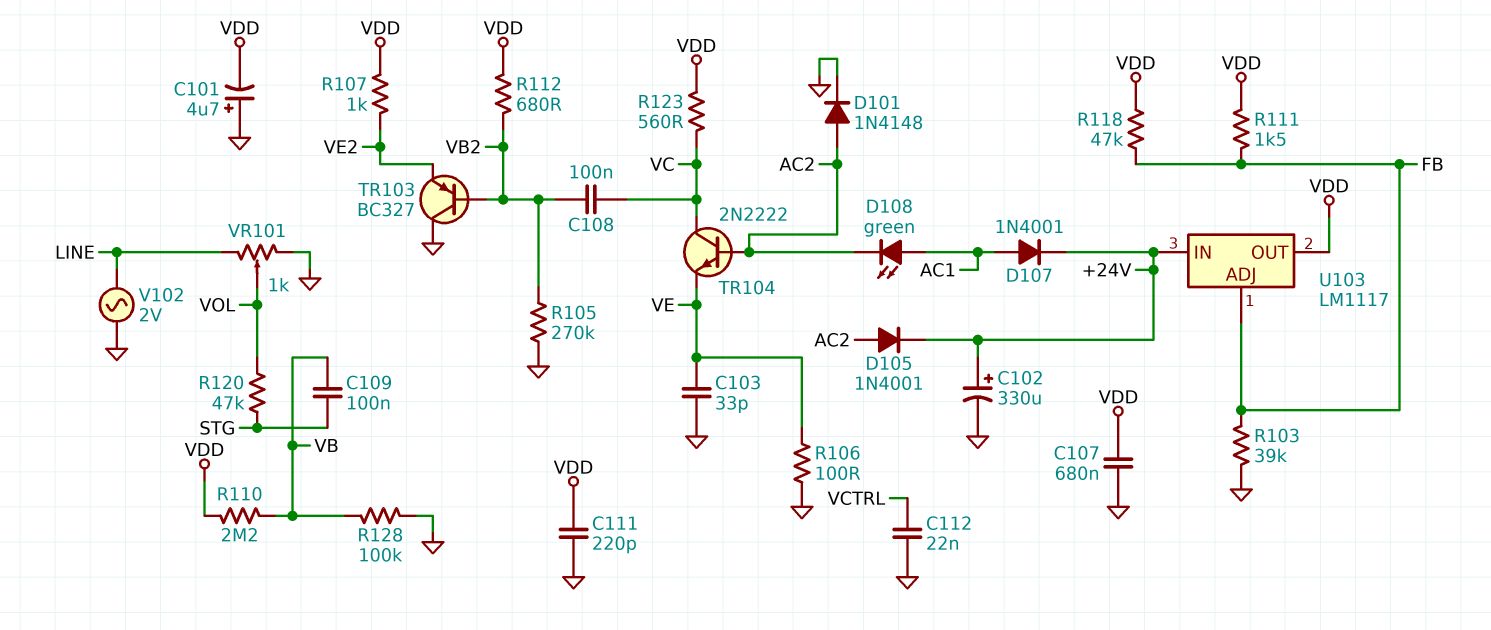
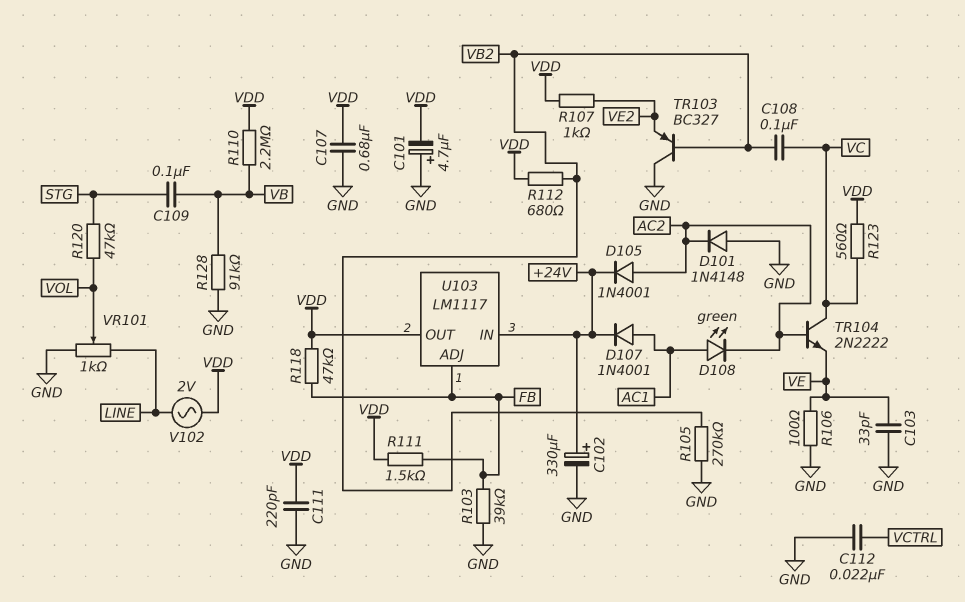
D101: diode 1N4148 (A AC2, K GND) -> diode 1N4148 (A GND, K AC2)
R128: 100k (GND, VB) -> 91k (GND, VB)
V102: AC 2V (GND, LINE) -> AC 2V (LINE, VDD)

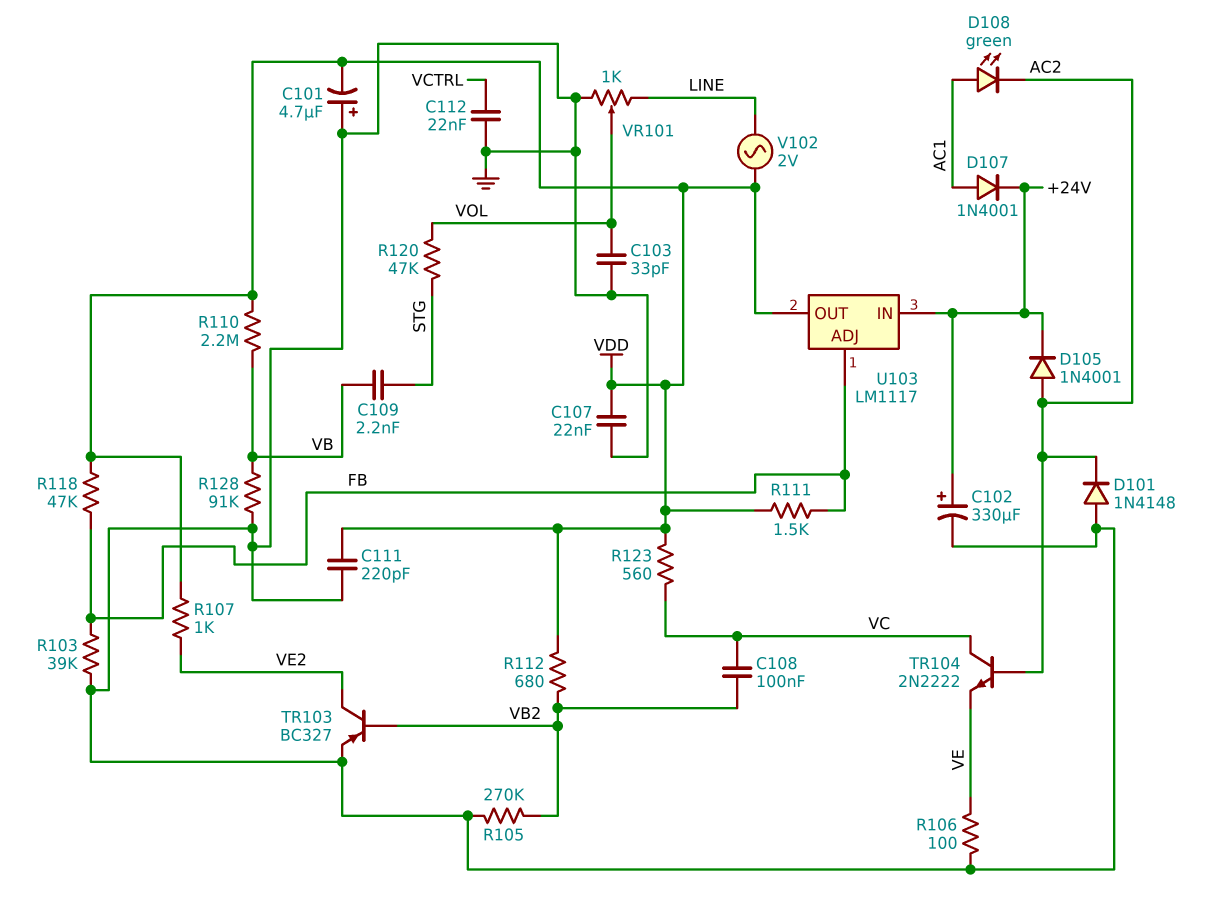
C103: 33pF (GND, VE) -> 33pF (GND, VOL)
C107: 680nF (GND, VDD) -> 22nF (GND, VDD)
C109: 100nF (STG, VB) -> 2.2nF (STG, VB)
TR103: PNP BC327 (B VB2, C GND, E VE2) -> PNP BC327 (B VB2, C VE2, E GND)

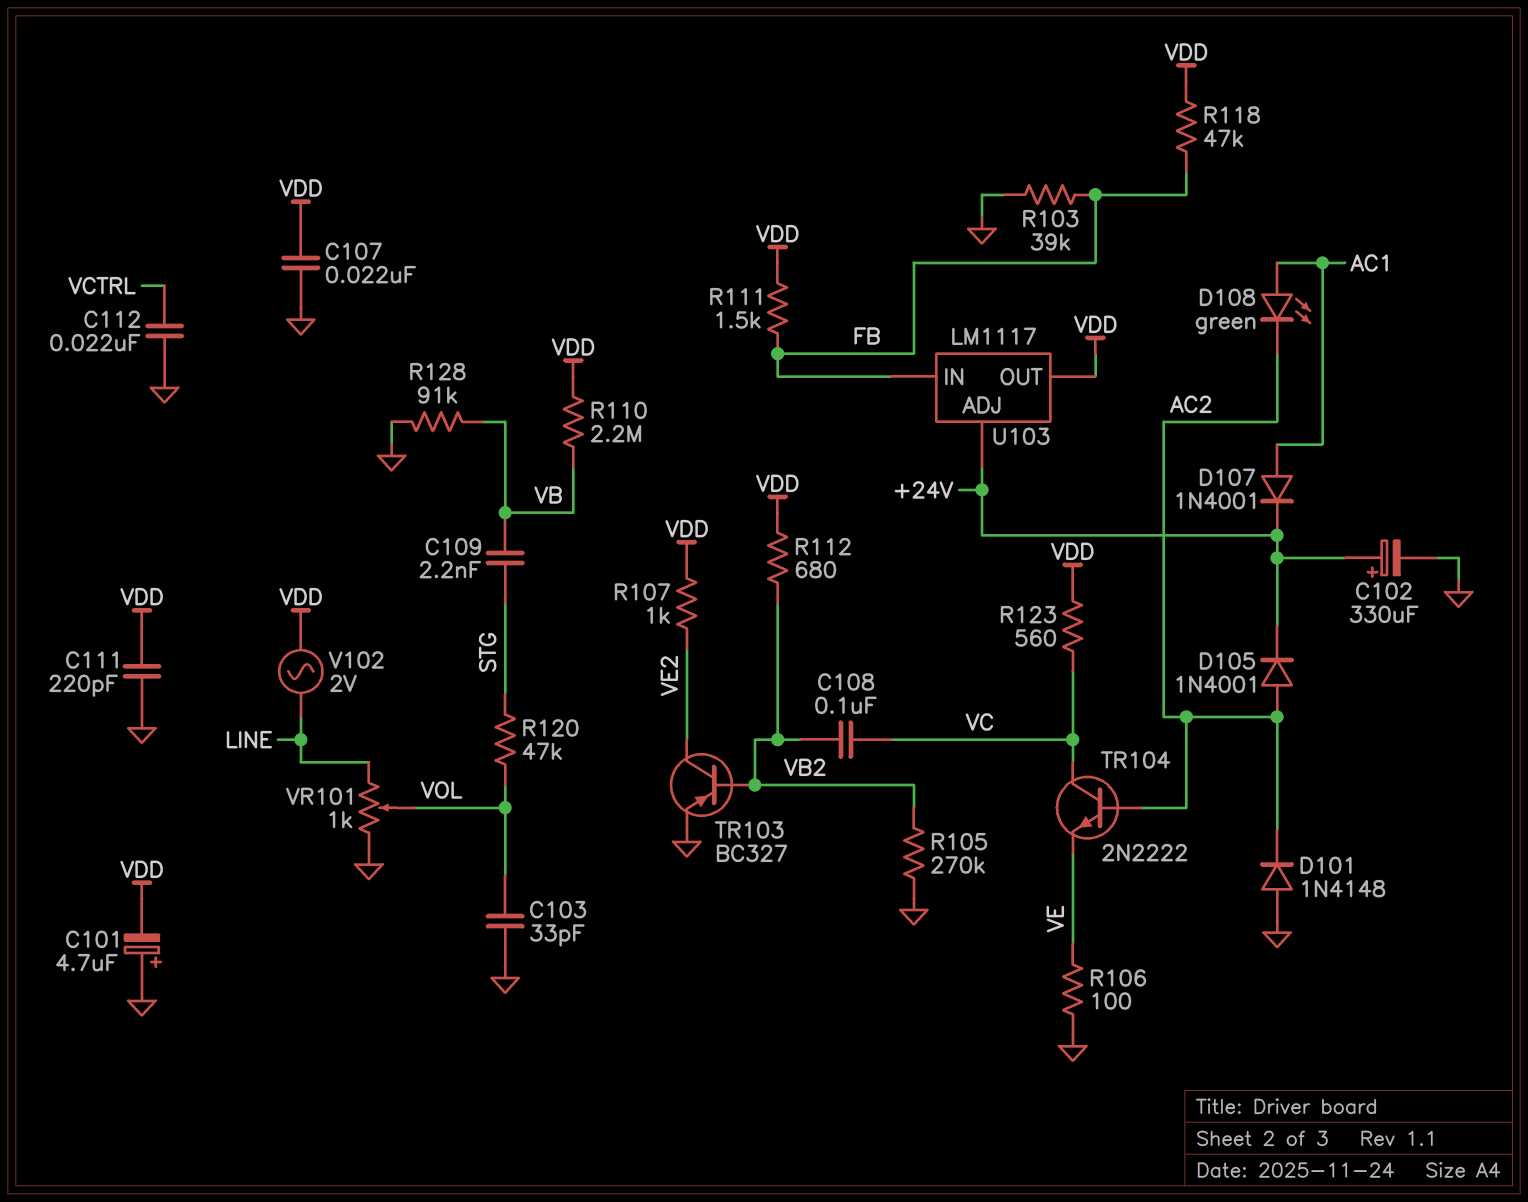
U103 pin ADJ: FB -> +24V
U103 pin IN: +24V -> FB

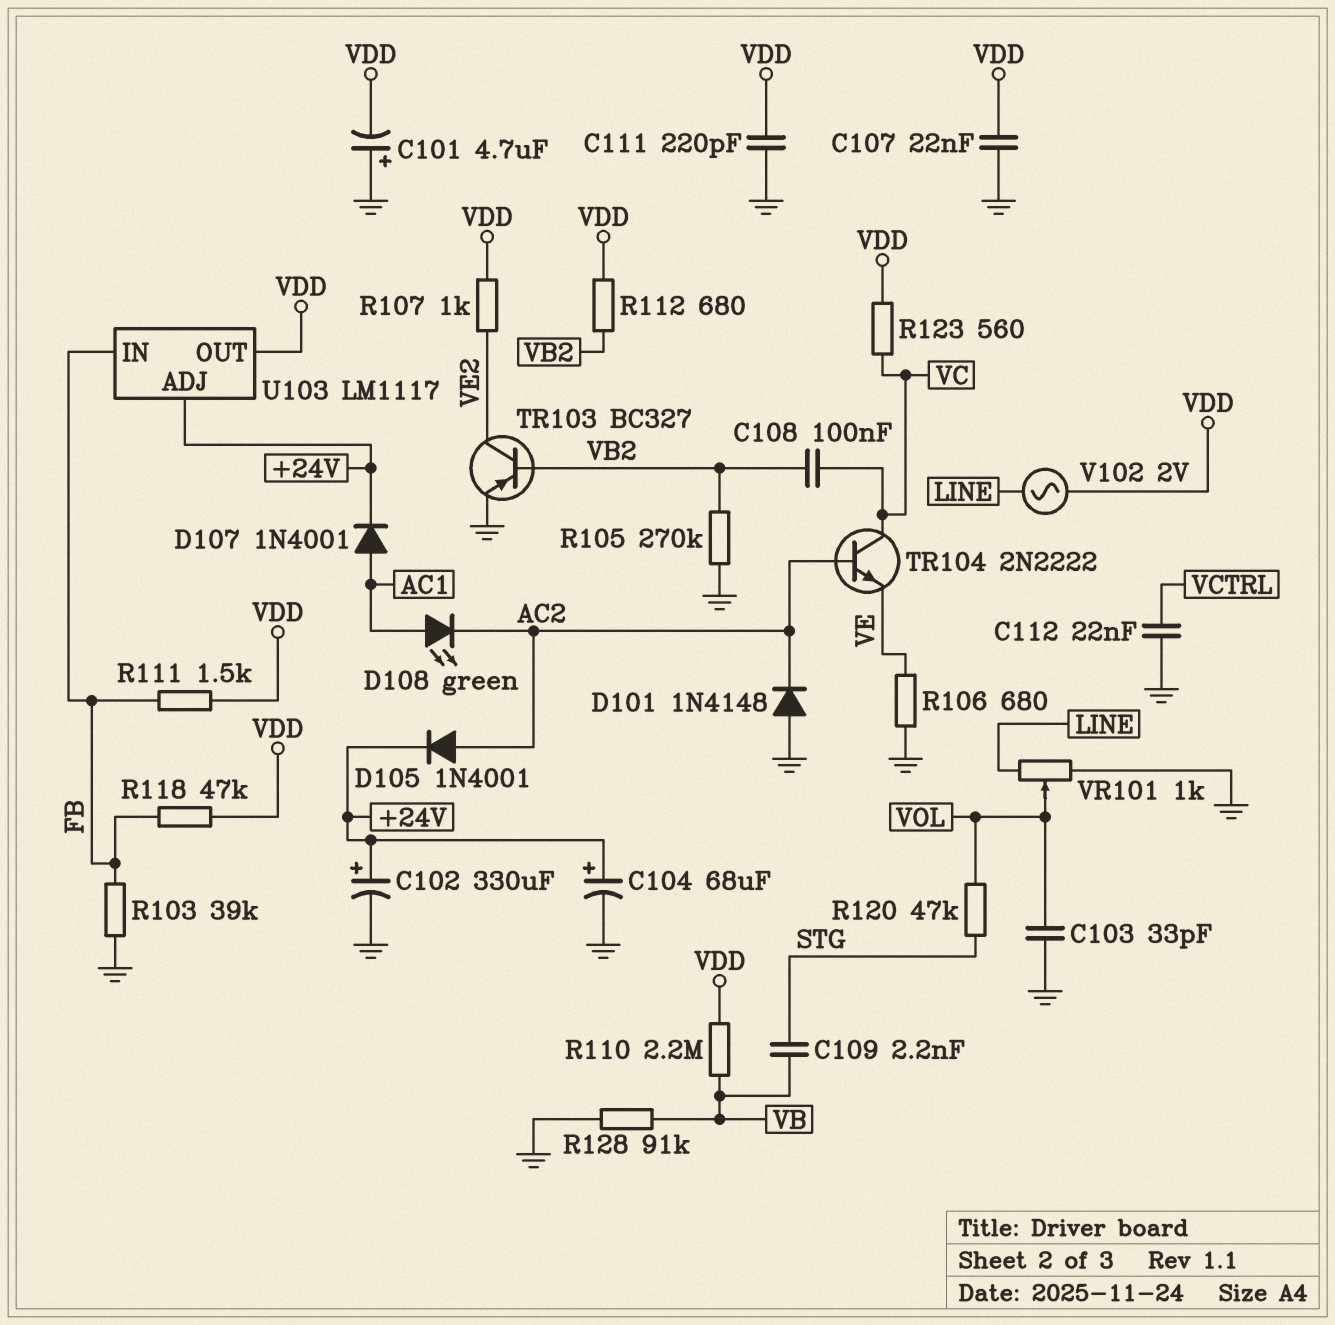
C104: none -> 68uF (plus +24V, minus GND)
R106: 100 (GND, VE) -> 680 (GND, VE)

